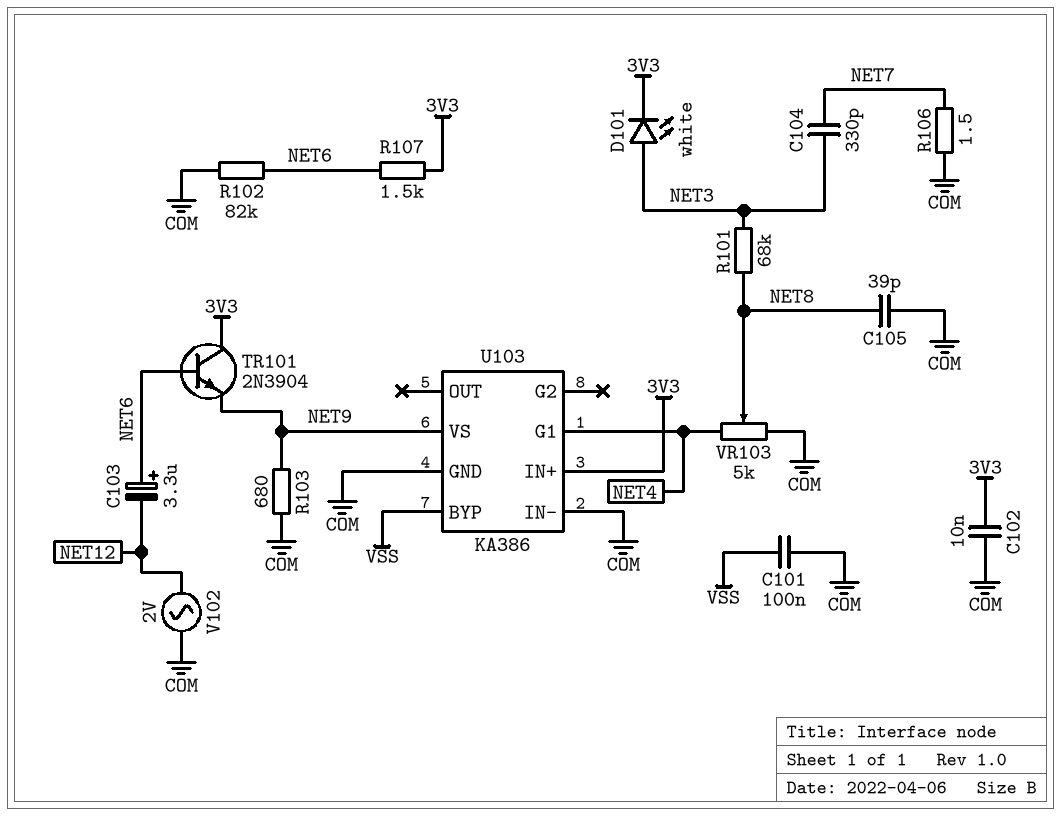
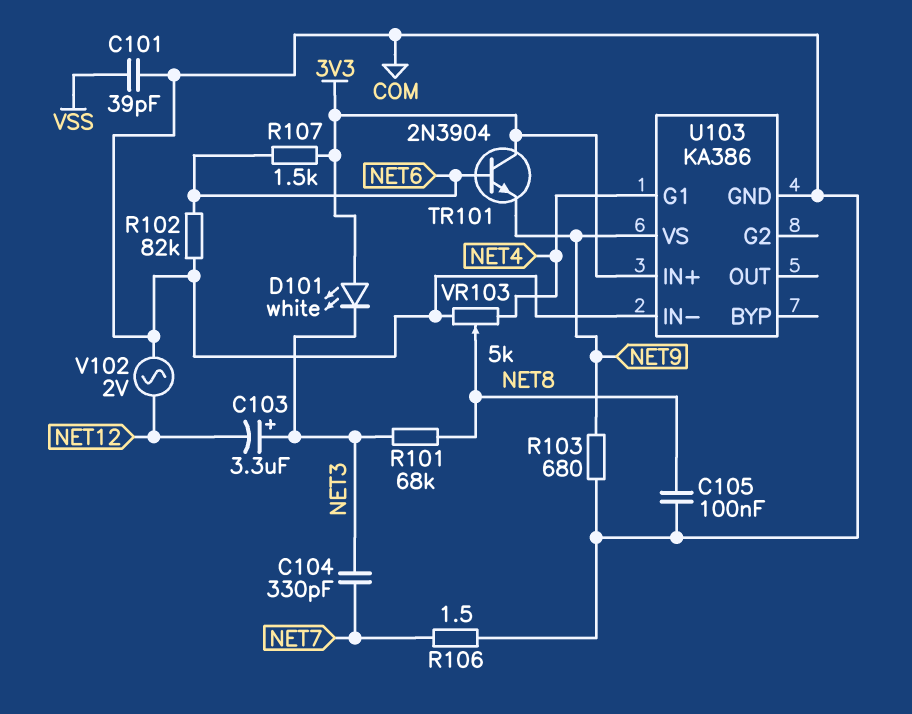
C101: 100nF (COM, VSS) -> 39pF (COM, VSS)
C102: 10nF (3V3, COM) -> none
C103: 3.3uF (plus NET6, minus NET12) -> 3.3uF (plus NET3, minus NET12)
C105: 39pF (COM, NET8) -> 100nF (COM, NET8)
D101: LED white (A NET3, K 3V3) -> LED white (A 3V3, K NET3)
U103 pin BYP: VSS -> none

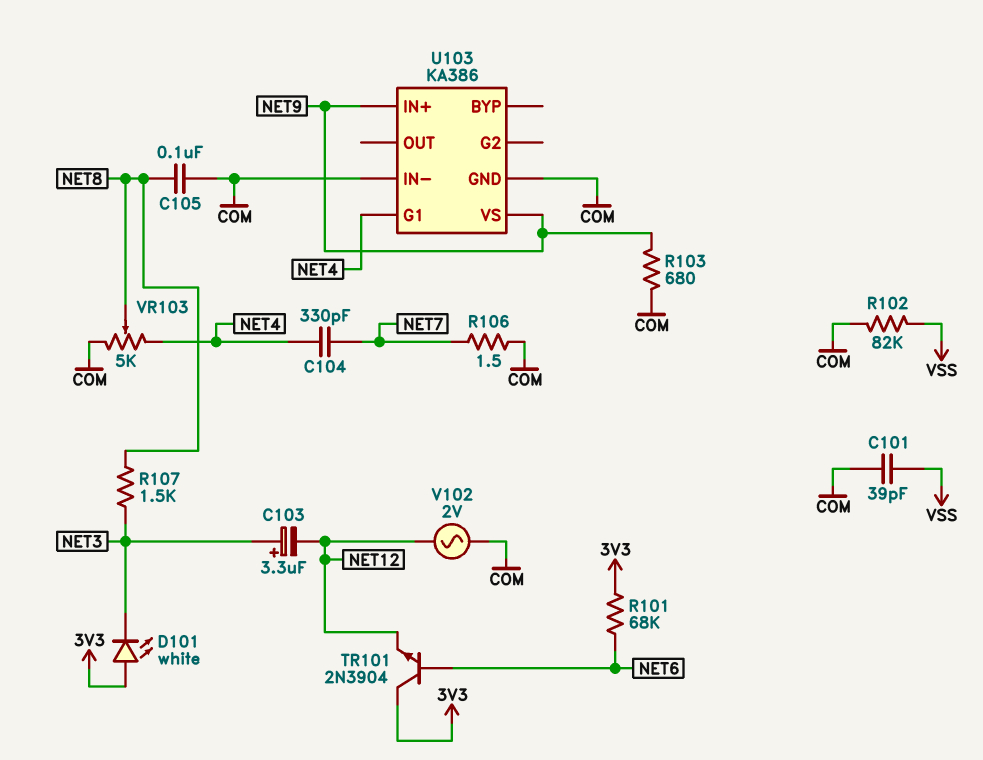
C104: 330pF (NET3, NET7) -> 330pF (NET4, NET7)
R101: 68k (NET3, NET8) -> 68k (3V3, NET6)
R102: 82k (COM, NET6) -> 82k (COM, VSS)
R107: 1.5k (3V3, NET6) -> 1.5k (NET3, NET8)
TR101: NPN 2N3904 (B NET6, C 3V3, E NET9) -> NPN 2N3904 (B NET6, C 3V3, E NET12)
U103 pin IN+: 3V3 -> NET9

